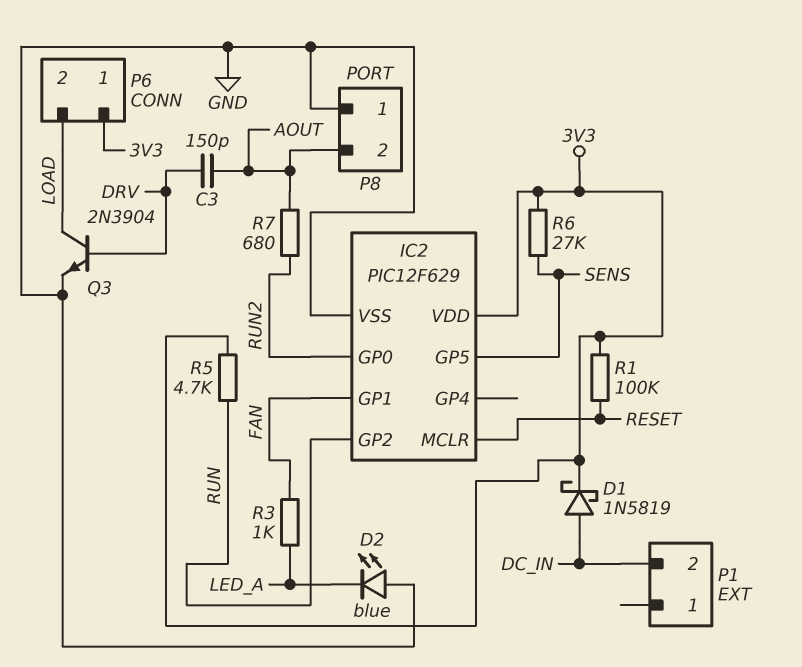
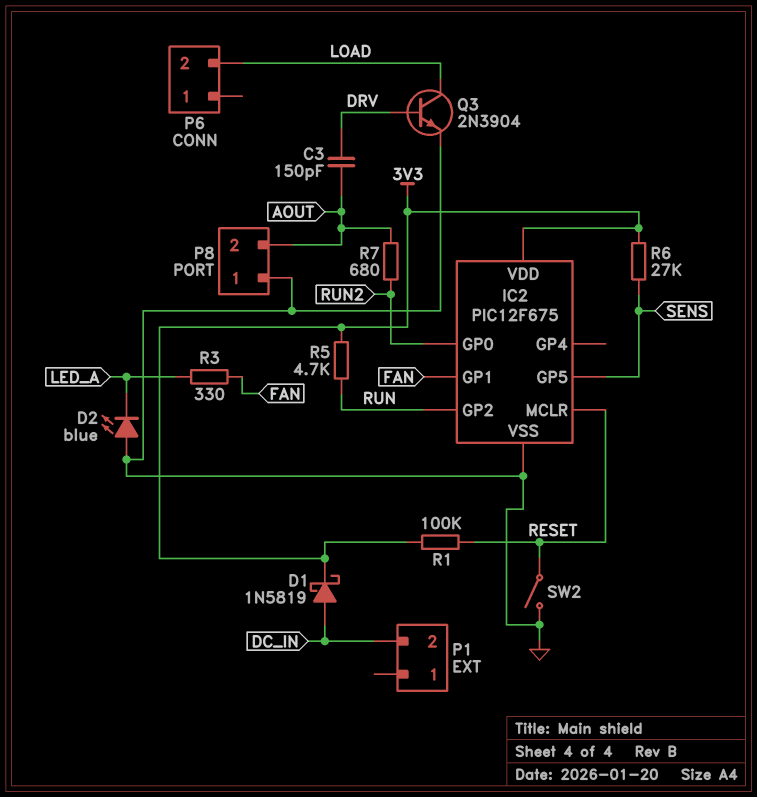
IC2: PIC12F629 -> PIC12F675
P6 pin 1: 3V3 -> none
R3: 1k (FAN, LED_A) -> 330 (FAN, LED_A)
SW2: none -> switch (GND, RESET)

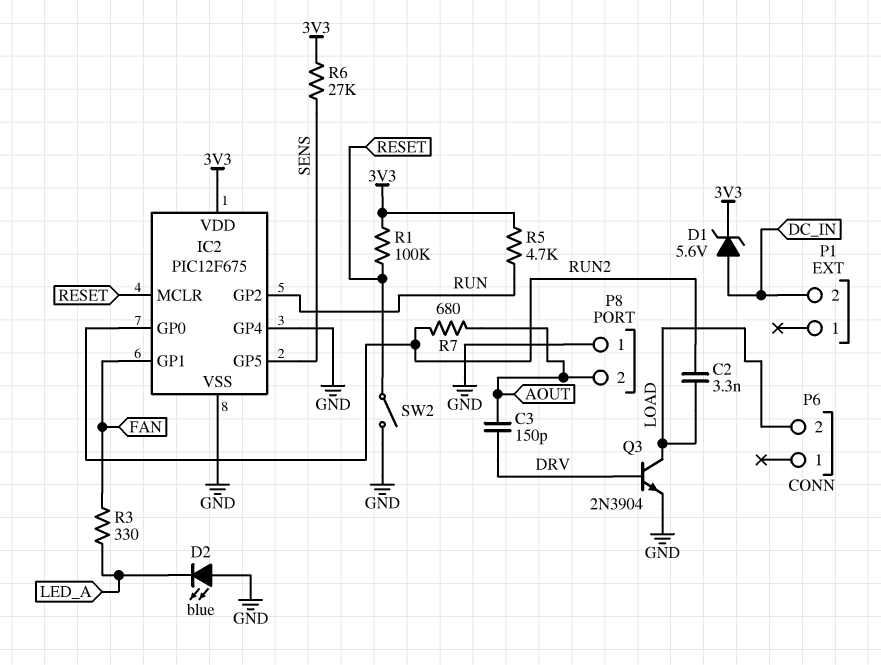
C2: none -> 3.3nF (LOAD, RUN2)
D1: schottky 1N5819 (A DC_IN, K 3V3) -> zener 5.6V (A DC_IN, K 3V3)
IC2 pin GP4: none -> GND

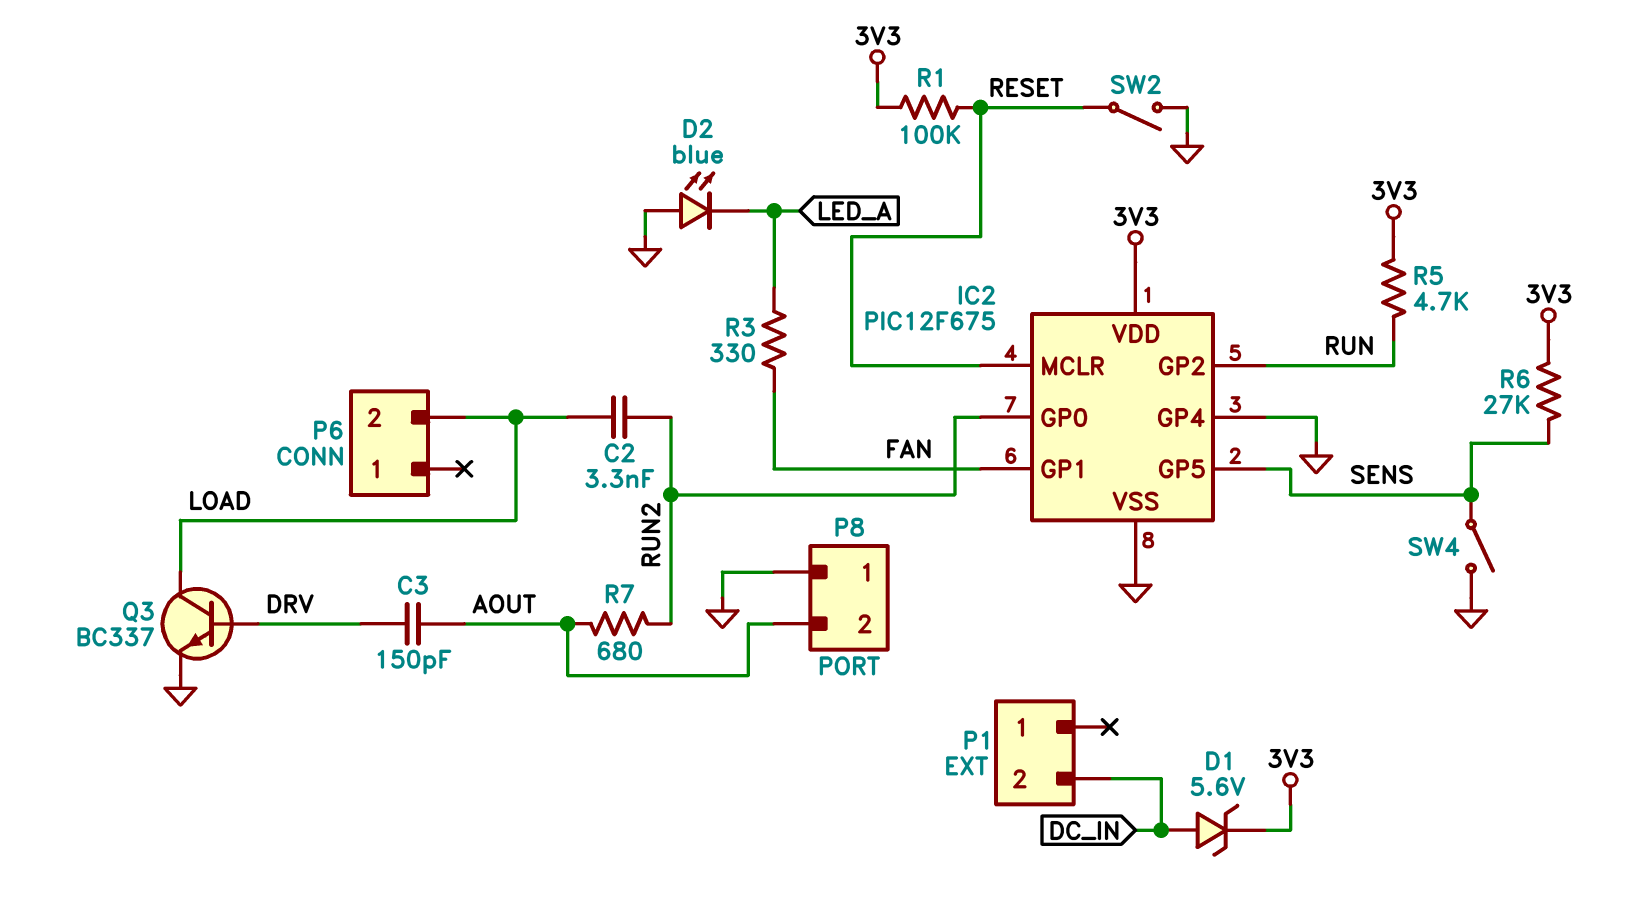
Q3: NPN 2N3904 (B DRV, C LOAD, E GND) -> NPN BC337 (B DRV, C LOAD, E GND)
SW4: none -> switch (GND, SENS)

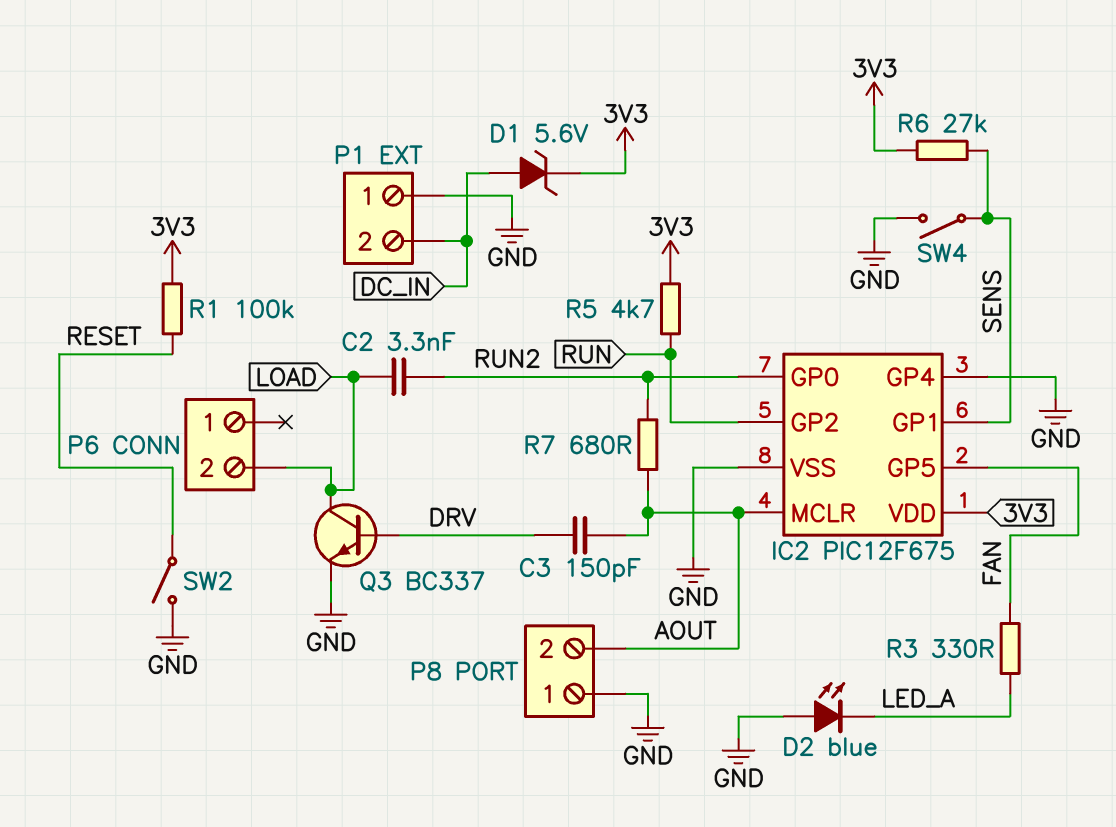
IC2 pin GP1: FAN -> SENS
IC2 pin GP5: SENS -> FAN
IC2 pin MCLR: RESET -> AOUT
P1 pin 1: none -> GND

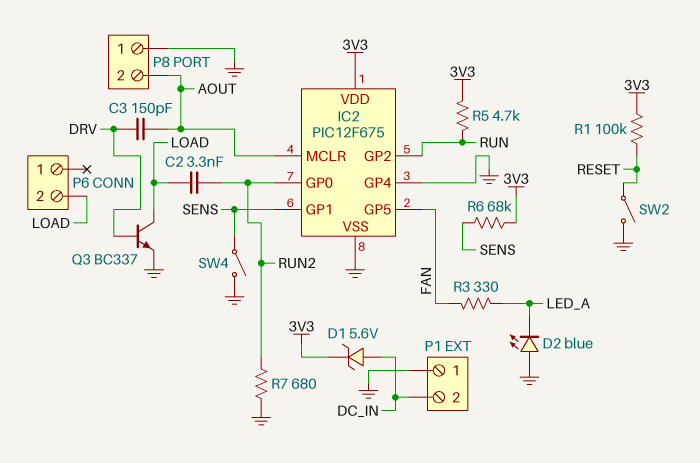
R6: 27k (3V3, SENS) -> 68k (3V3, SENS)
R7: 680 (AOUT, RUN2) -> 680 (GND, RUN2)

